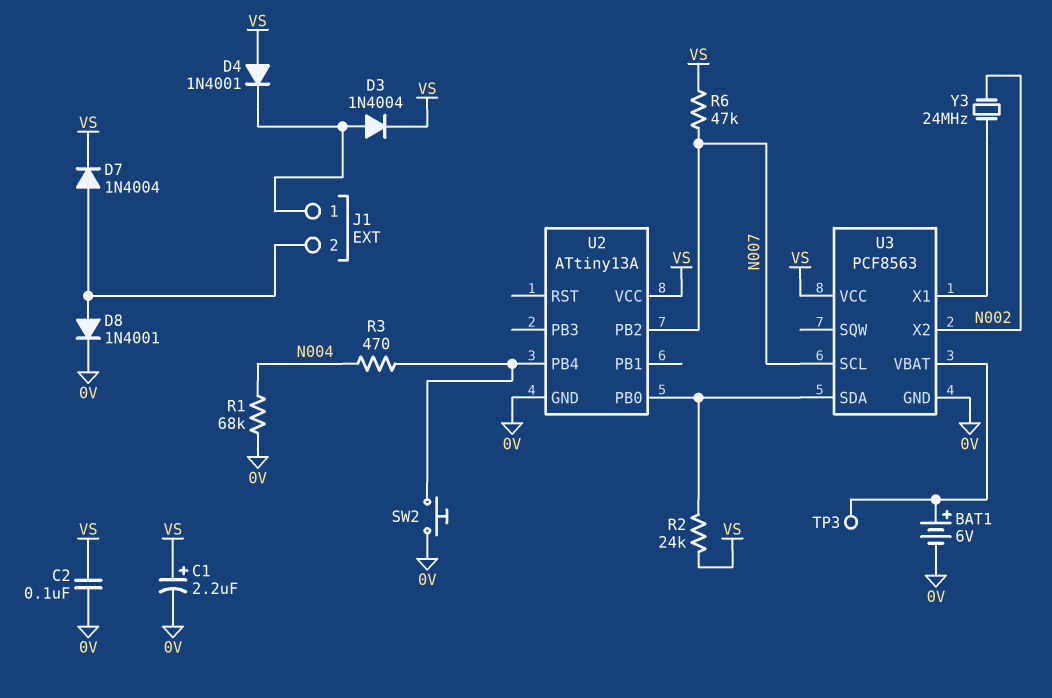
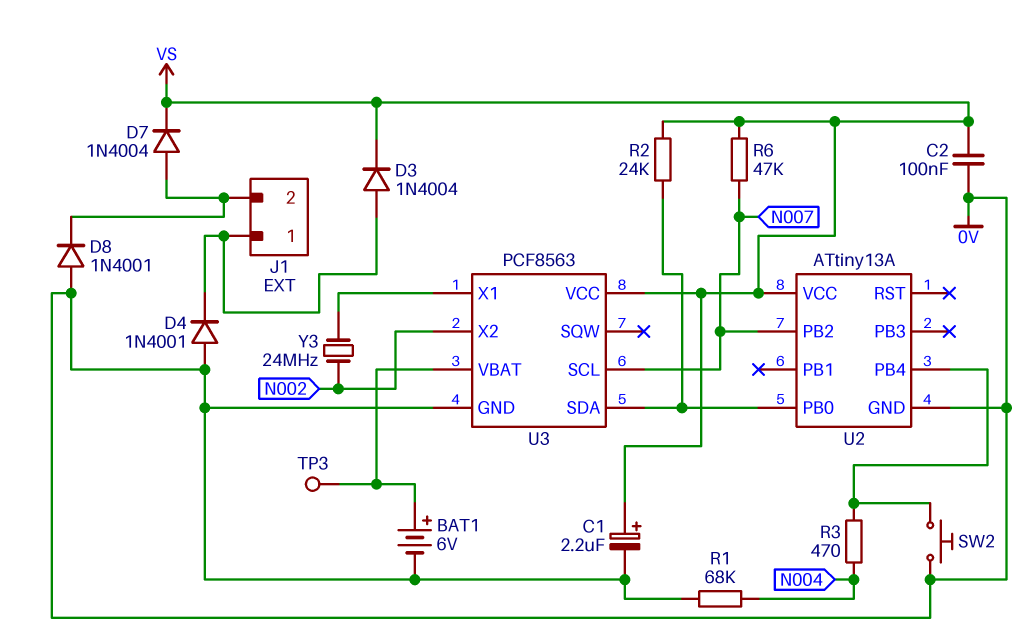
D4: diode 1N4001 (A VS, K J1/1) -> diode 1N4001 (A 0V, K J1/1)
D8: diode 1N4001 (A J1/2, K 0V) -> diode 1N4001 (A 0V, K J1/2)

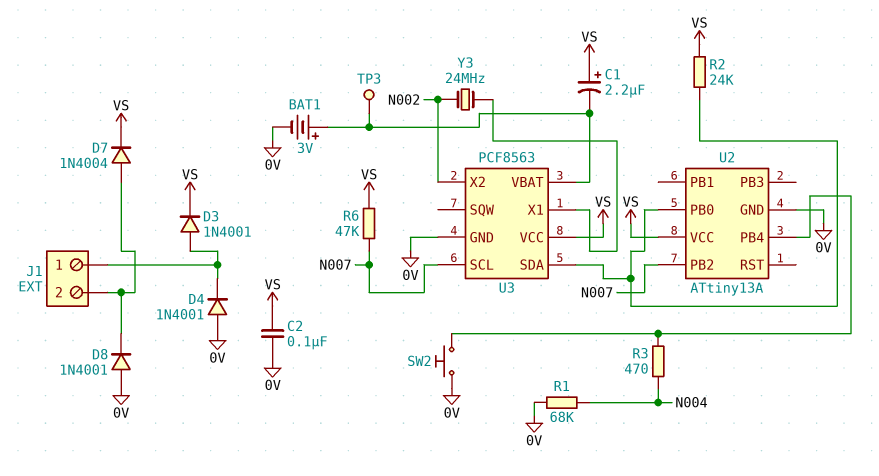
BAT1: 6V (plus U3/VBAT, minus 0V) -> 3V (plus U3/VBAT, minus 0V)
C1: 2.2uF (plus VS, minus 0V) -> 2.2uF (plus VS, minus U3/VBAT)
D3: diode 1N4004 (A J1/1, K VS) -> diode 1N4001 (A J1/1, K VS)

